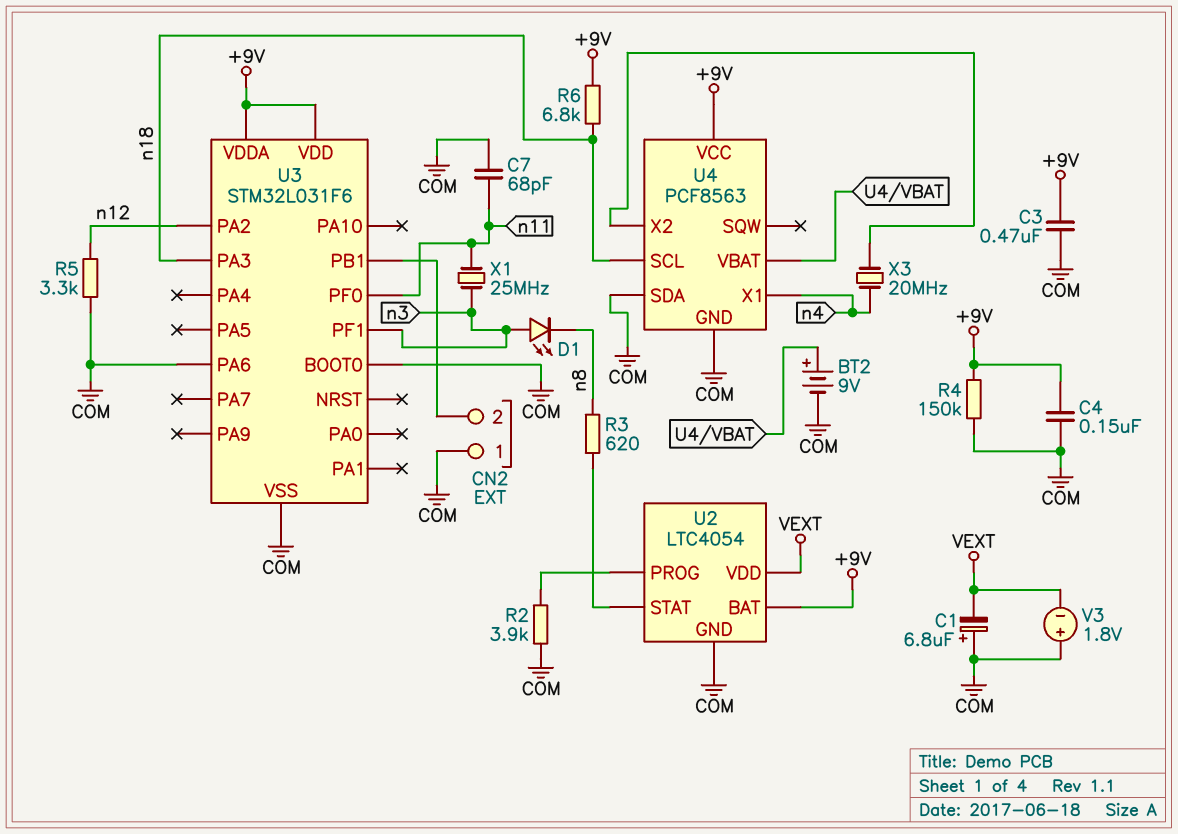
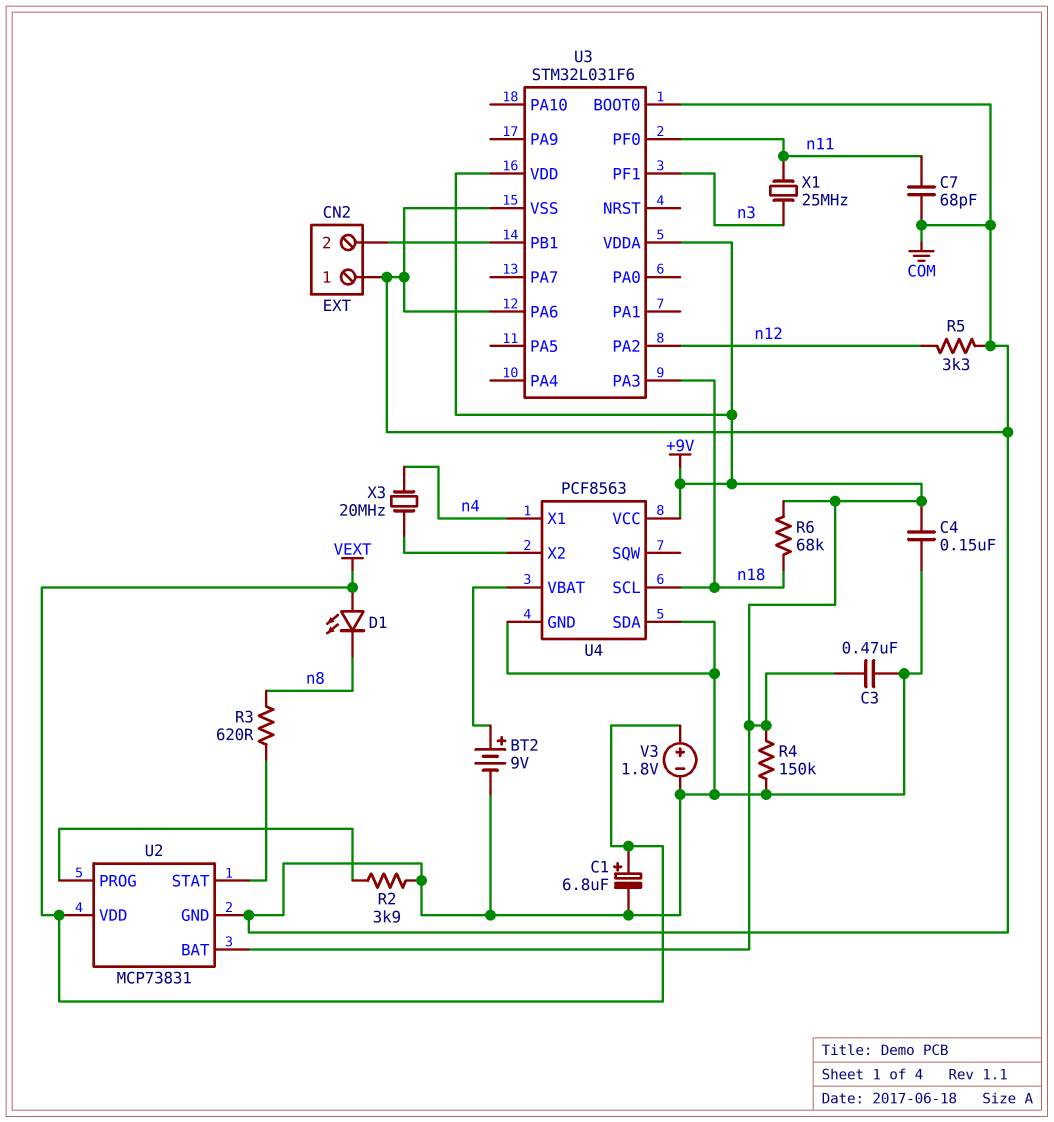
C1: 6.8uF (plus COM, minus VEXT) -> 6.8uF (plus VEXT, minus COM)
D1: LED (A n3, K n8) -> LED (A VEXT, K n8)
R6: 6.8k (+9V, n18) -> 68k (+9V, n18)
U2: LTC4054 -> MCP73831
V3: 1.8V (plus COM, minus VEXT) -> 1.8V (plus VEXT, minus COM)

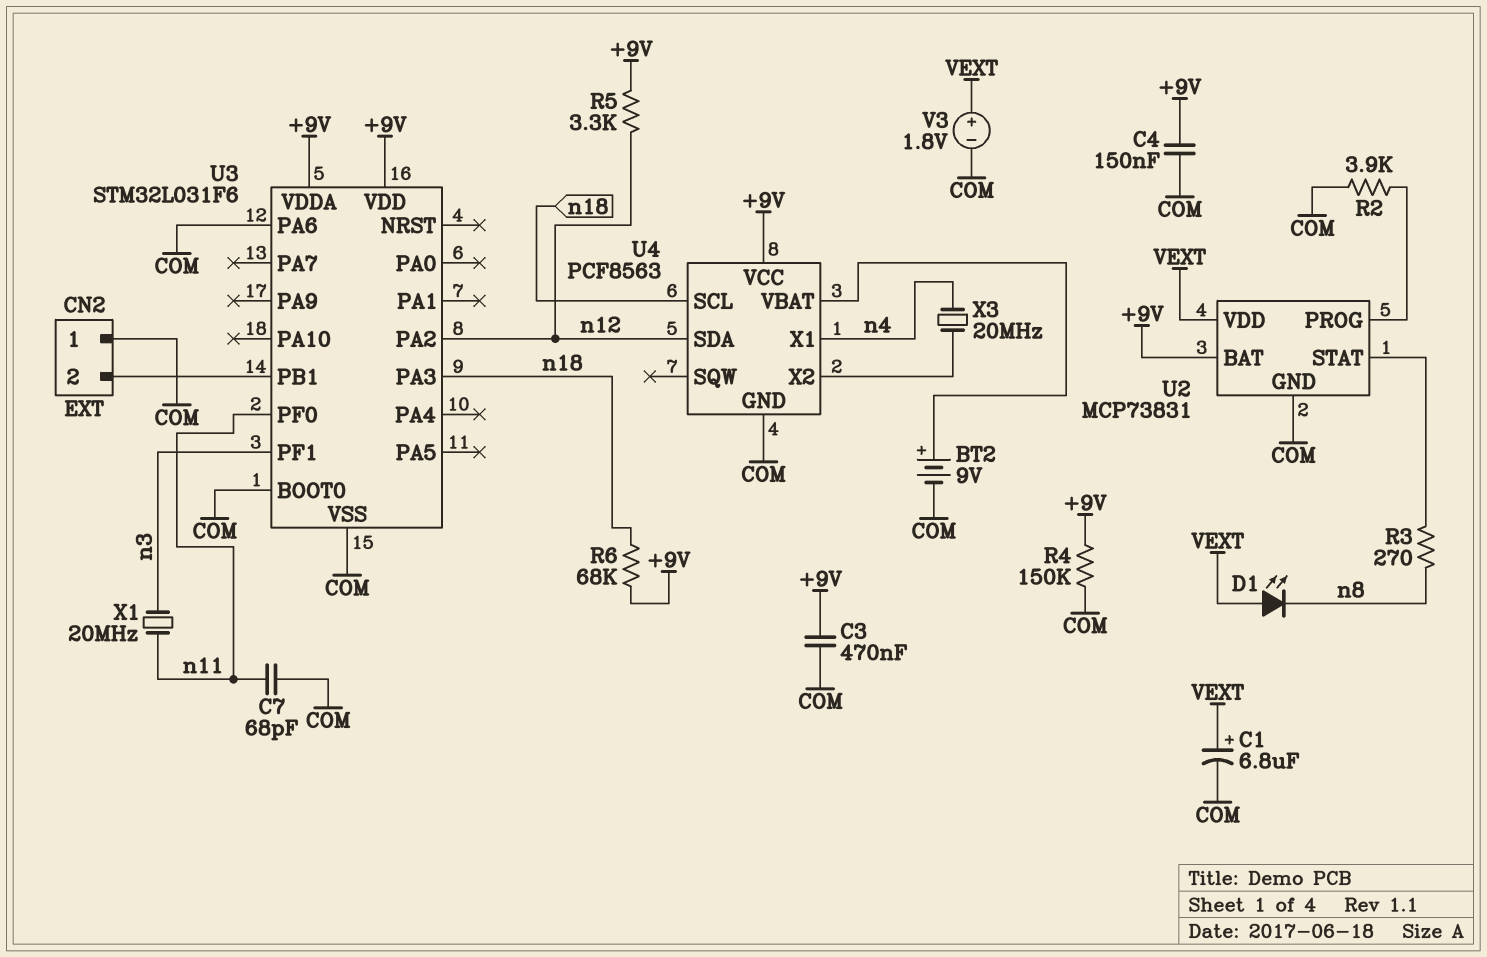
R3: 620 (U2/STAT, n8) -> 270 (U2/STAT, n8)
R5: 3.3k (COM, n12) -> 3.3k (+9V, n12)
U4 pin SDA: COM -> n12
X1: 25MHz (n3, n11) -> 20MHz (n3, n11)

